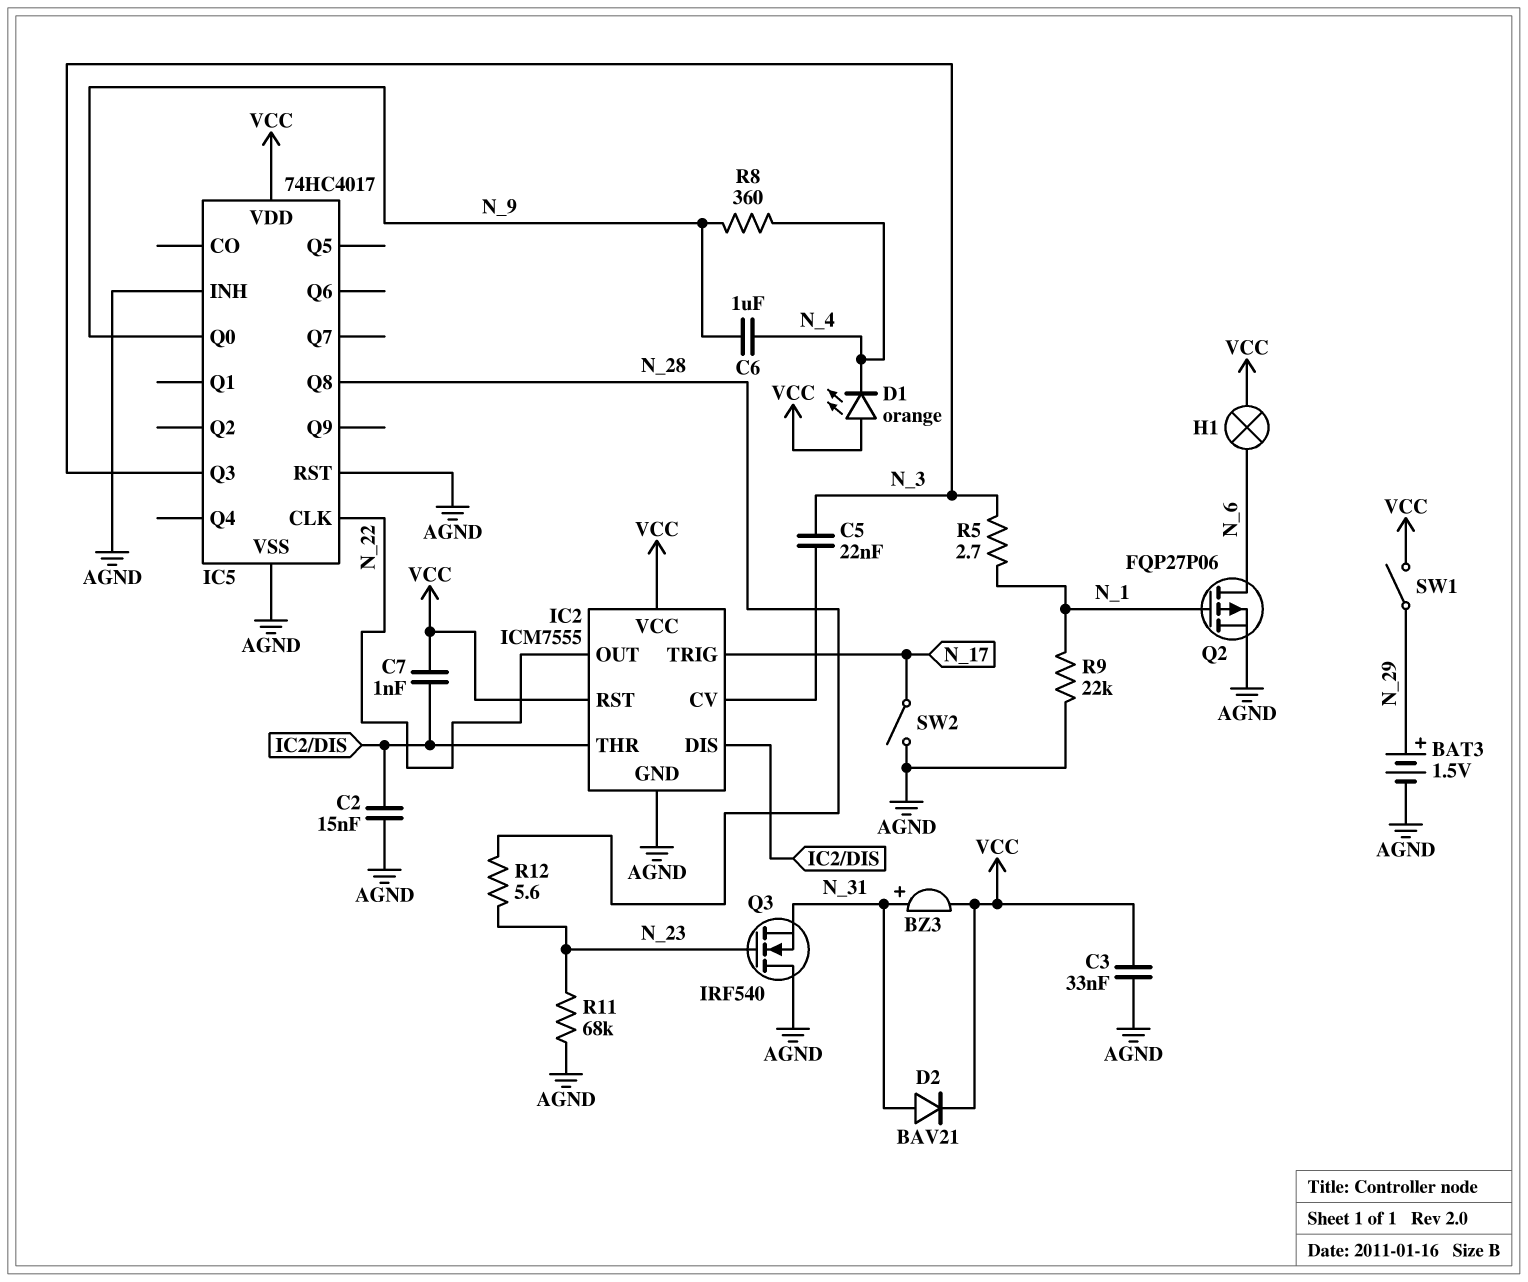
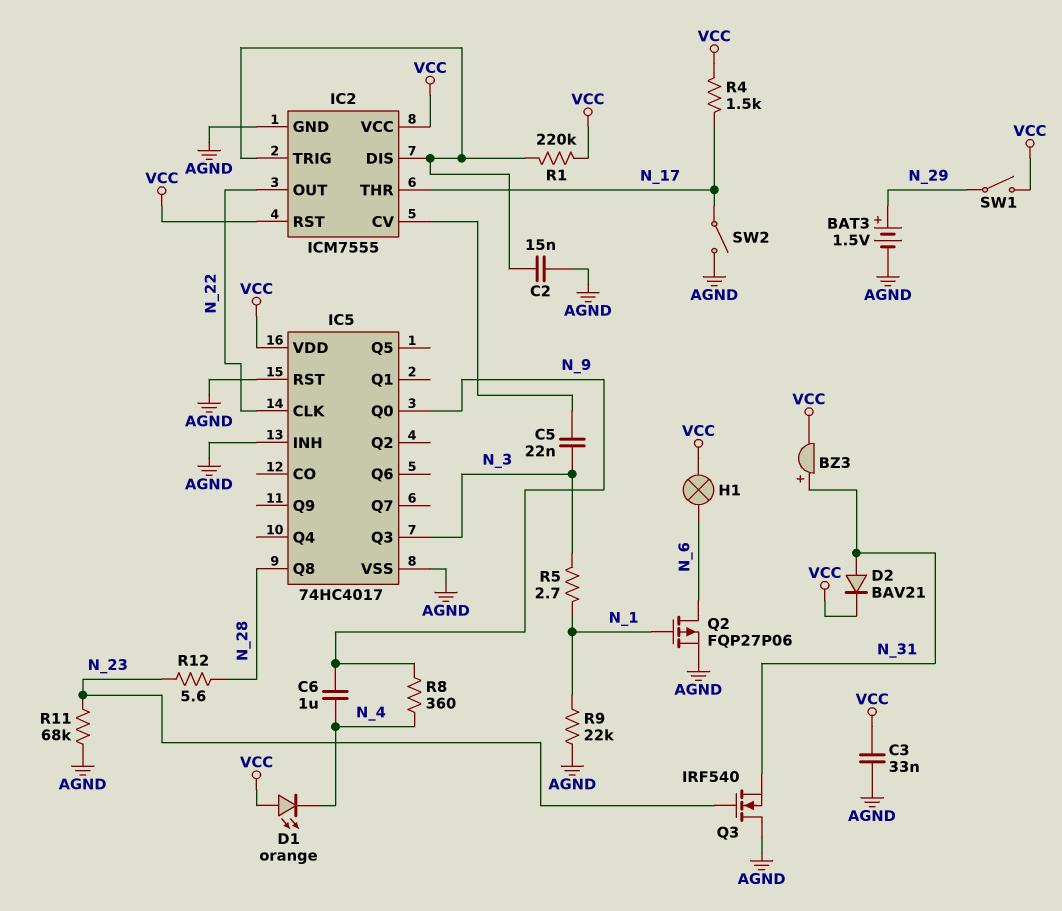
C7: 1nF (IC2/DIS, VCC) -> none
IC2 pin THR: IC2/DIS -> N_17
IC2 pin TRIG: N_17 -> IC2/DIS
R1: none -> 220k (IC2/DIS, VCC)
R4: none -> 1.5k (N_17, VCC)

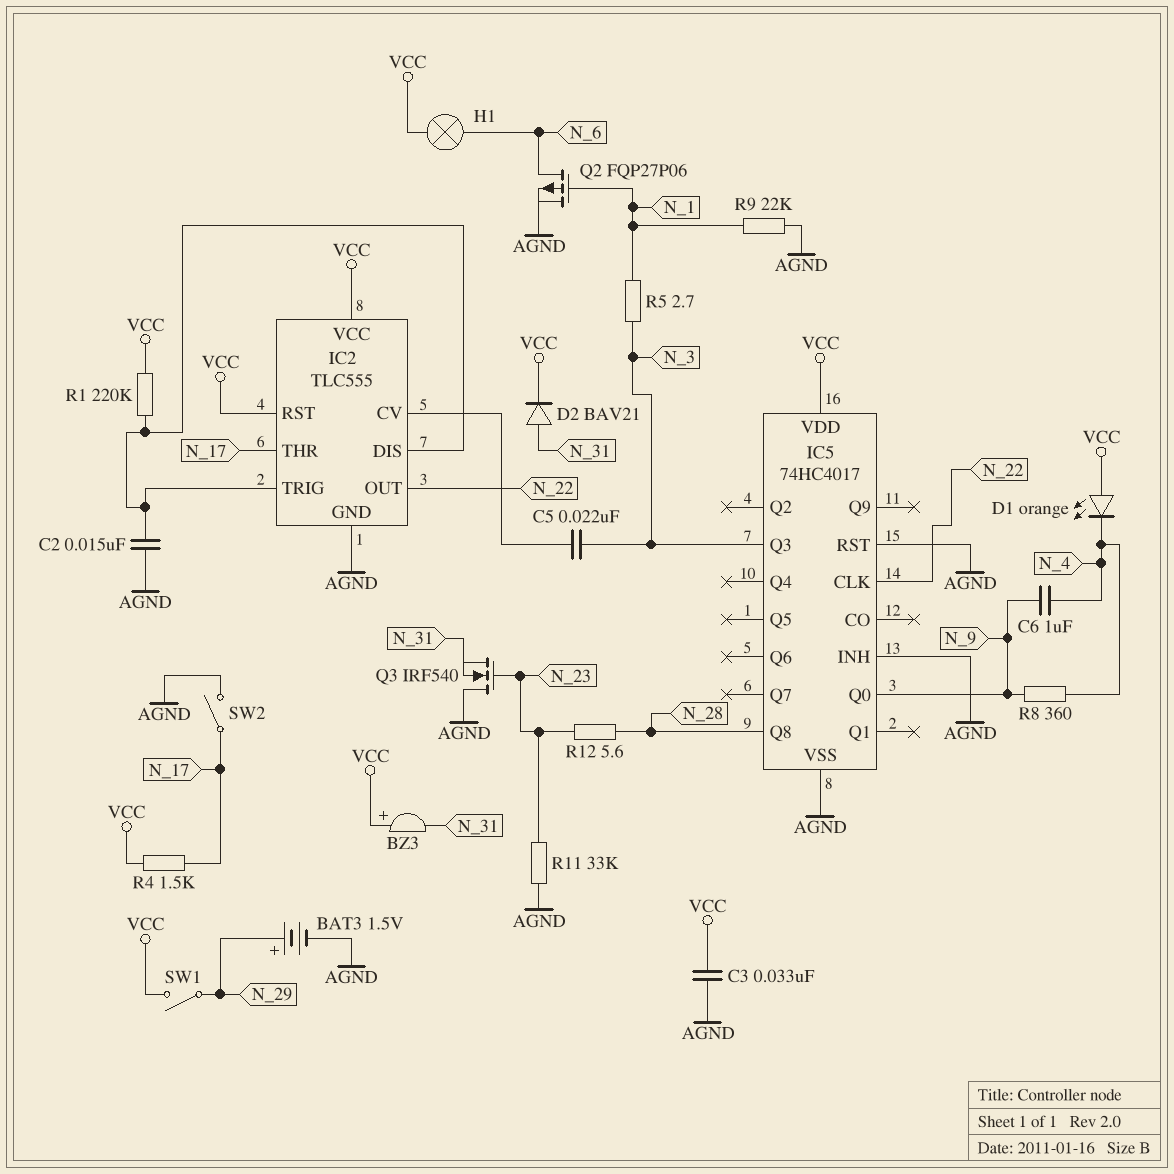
BZ3: buzzer (plus N_31, minus VCC) -> buzzer (plus VCC, minus N_31)
IC2: ICM7555 -> TLC555
R11: 68k (AGND, N_23) -> 33k (AGND, N_23)

